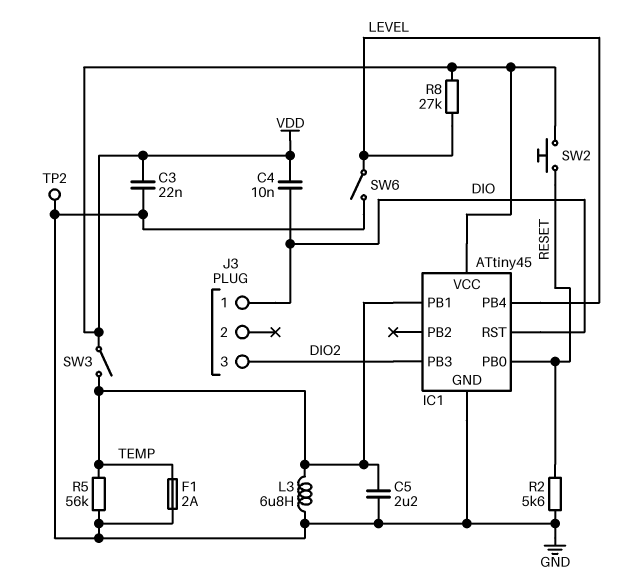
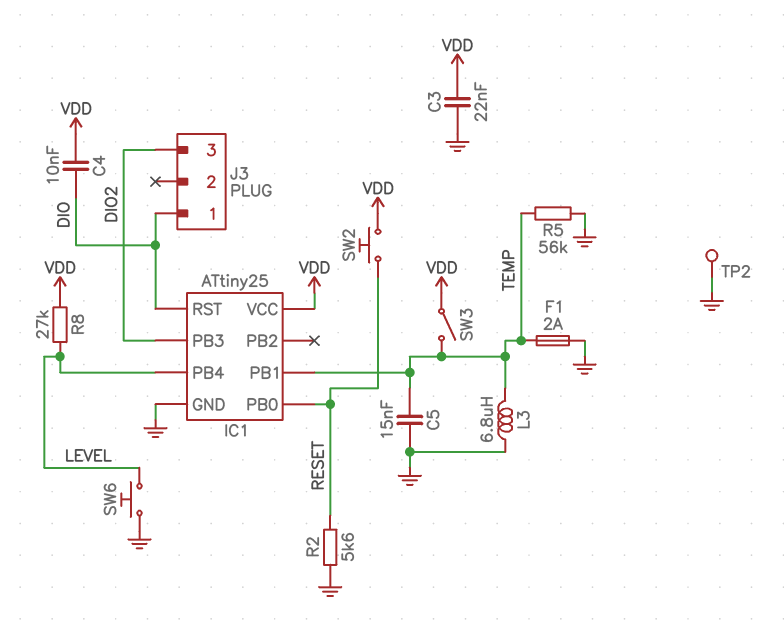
C5: 2.2uF (GND, TEMP) -> 15nF (GND, TEMP)
IC1: ATtiny45 -> ATtiny25
SW6: switch (GND, LEVEL) -> button (GND, LEVEL)

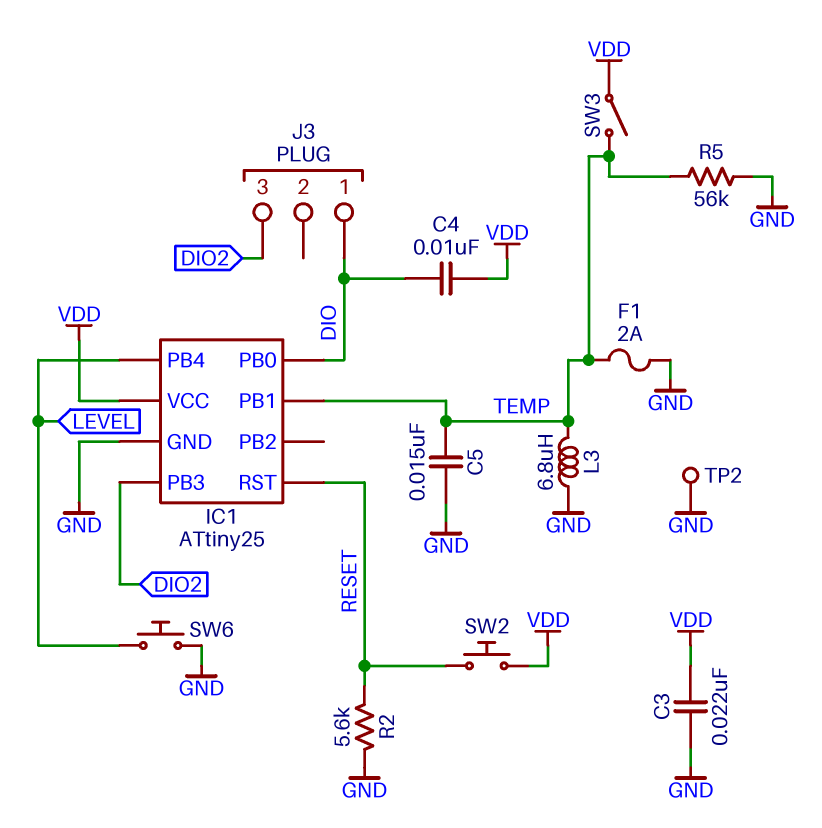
IC1 pin PB0: RESET -> DIO
IC1 pin RST: DIO -> RESET
R8: 27k (LEVEL, VDD) -> none

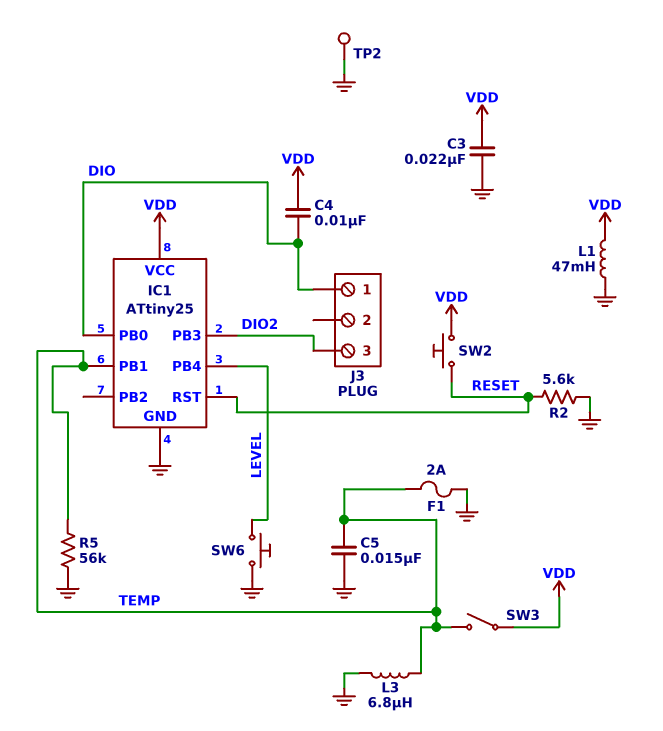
L1: none -> 47mH (GND, VDD)

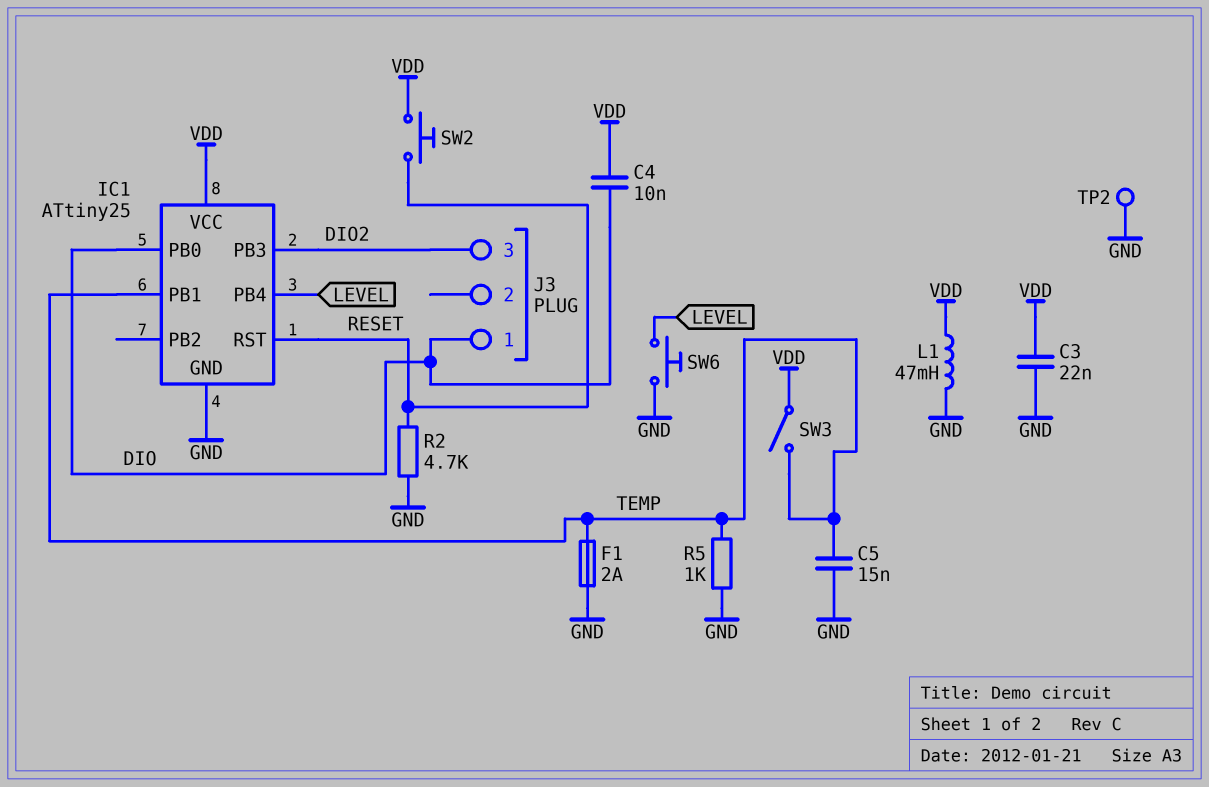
L3: 6.8uH (GND, TEMP) -> none
R2: 5.6k (GND, RESET) -> 4.7k (GND, RESET)
R5: 56k (GND, TEMP) -> 1k (GND, TEMP)

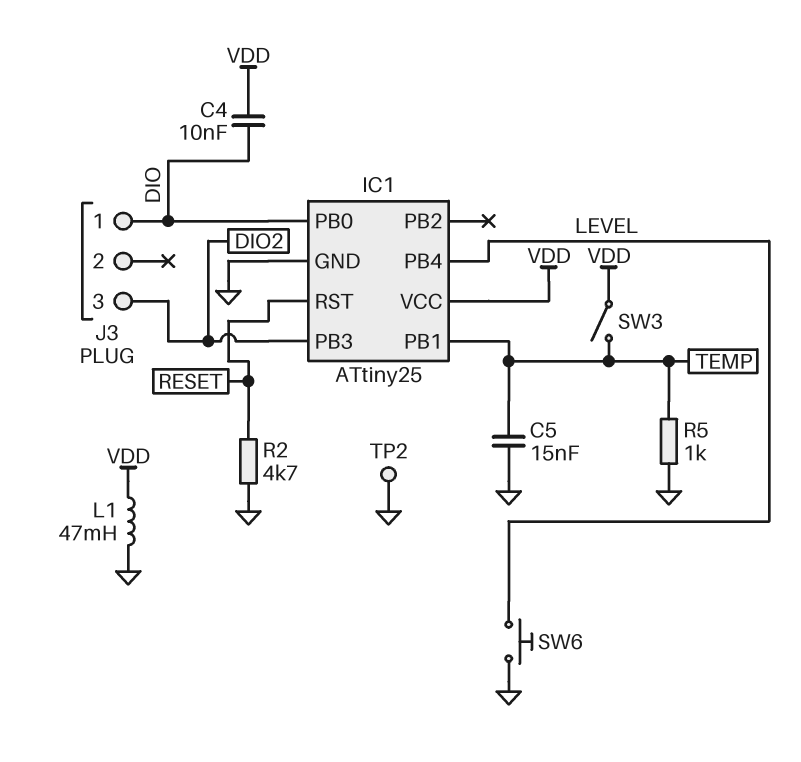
C3: 22nF (GND, VDD) -> none
F1: 2A (GND, TEMP) -> none
SW2: button (RESET, VDD) -> none

